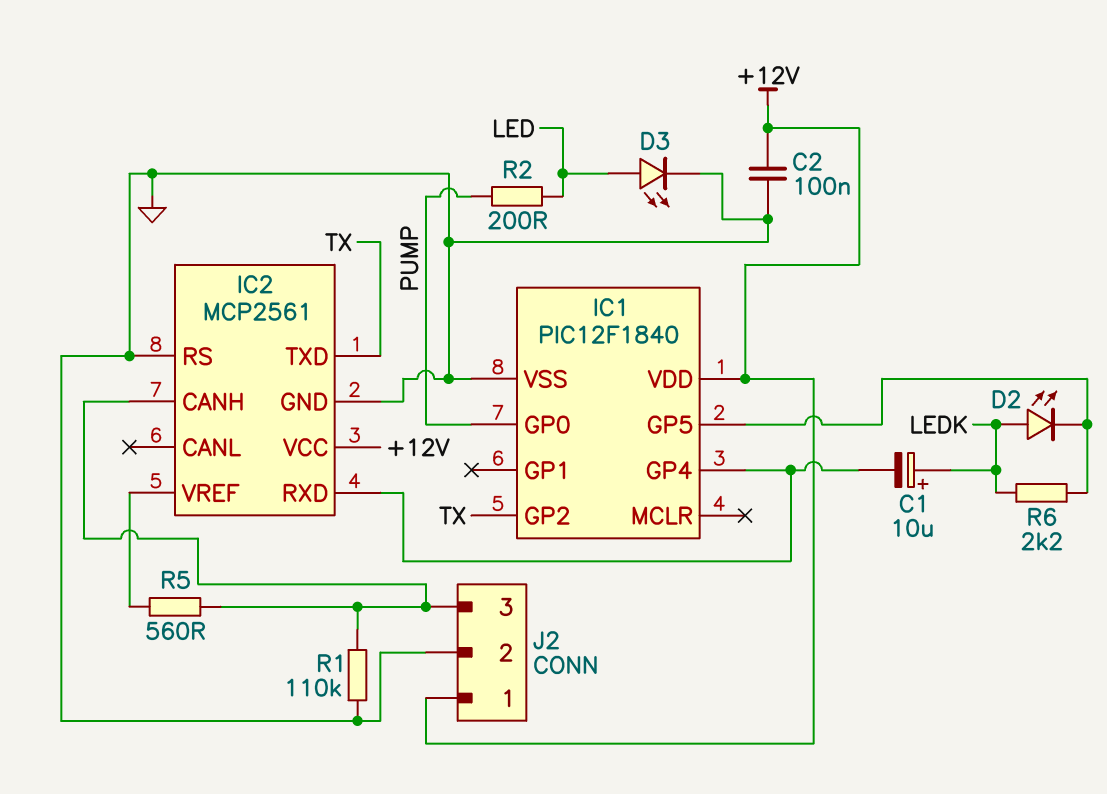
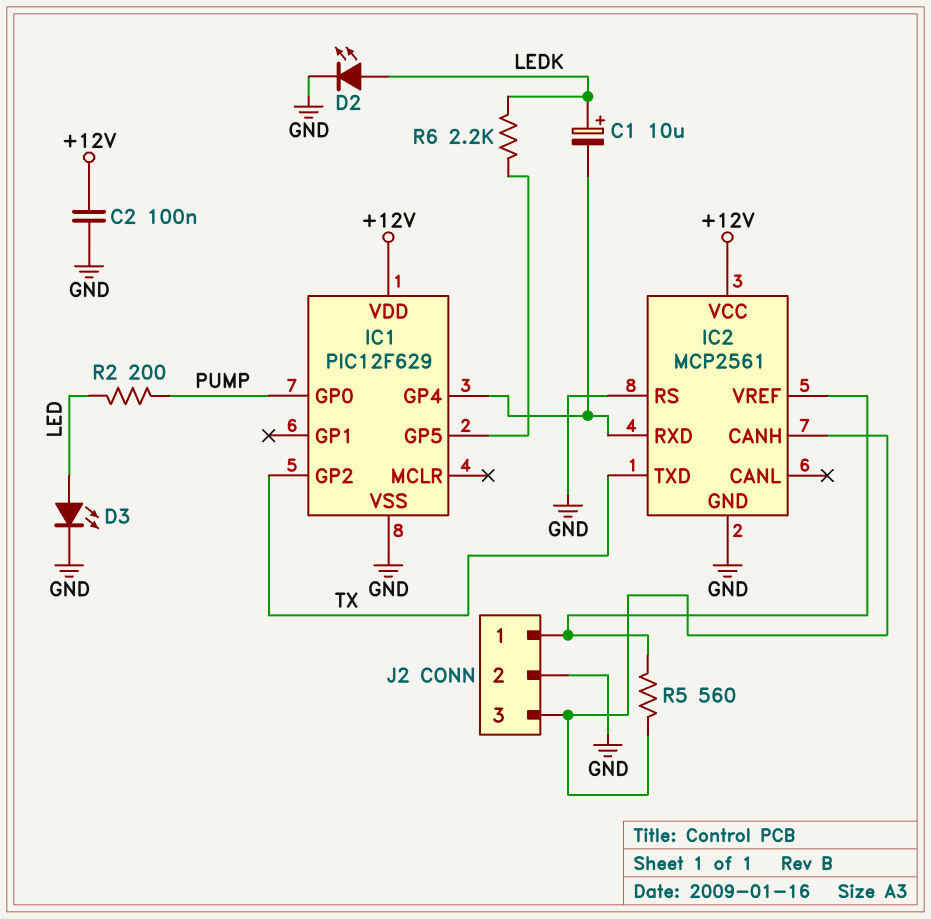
D2: LED (A LEDK, K IC1/GP5) -> LED (A LEDK, K GND)
IC1: PIC12F1840 -> PIC12F629
J2 pin 1: +12V -> IC2/VREF
R1: 110k (GND, IC2/CANH) -> none

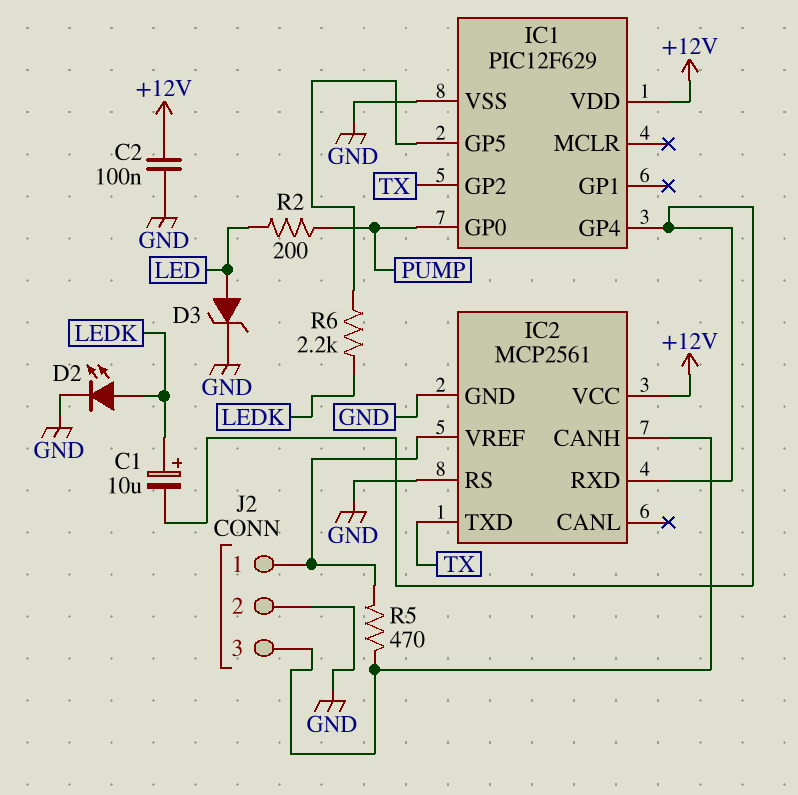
D3: LED (A LED, K GND) -> zener (A LED, K GND)
R5: 560 (IC2/CANH, IC2/VREF) -> 470 (IC2/CANH, IC2/VREF)

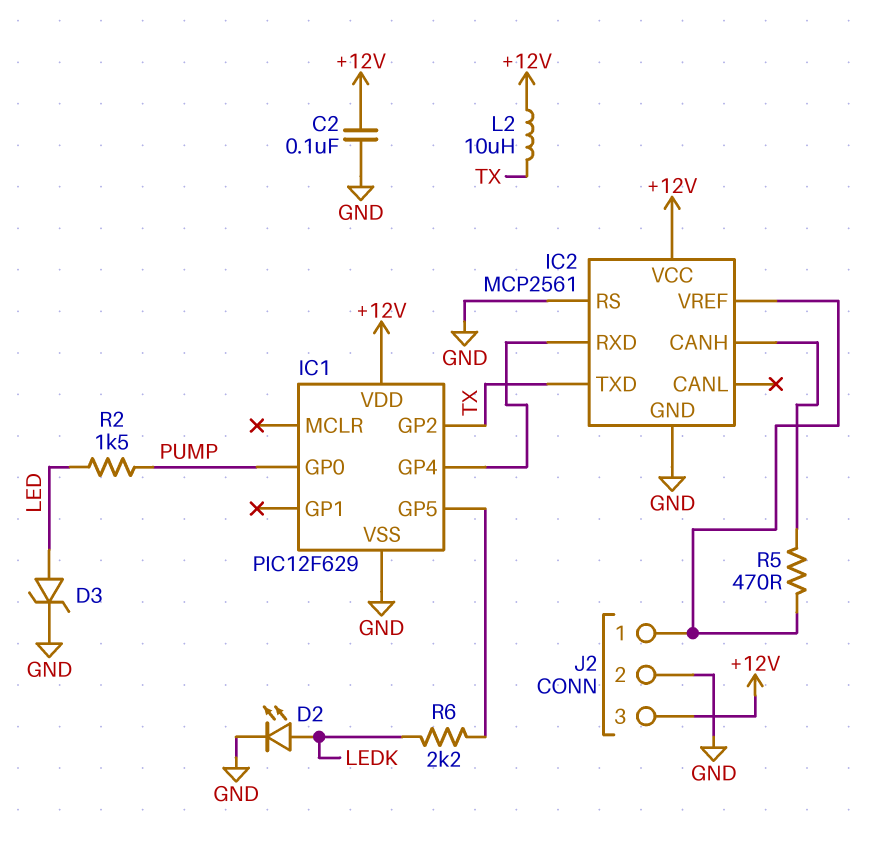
C1: 10uF (plus LEDK, minus IC1/GP4) -> none
J2 pin 3: IC2/CANH -> +12V
L2: none -> 10uH (+12V, TX)
R2: 200 (LED, PUMP) -> 1.5k (LED, PUMP)

